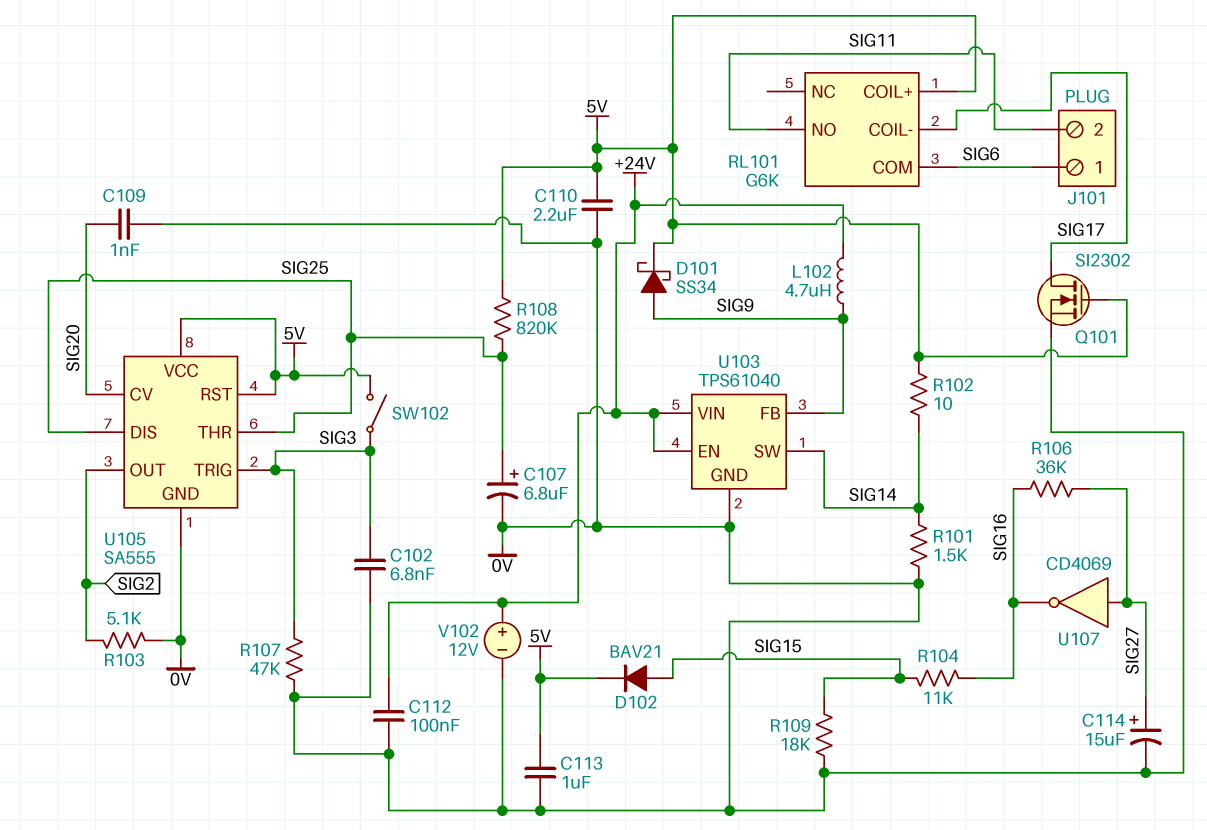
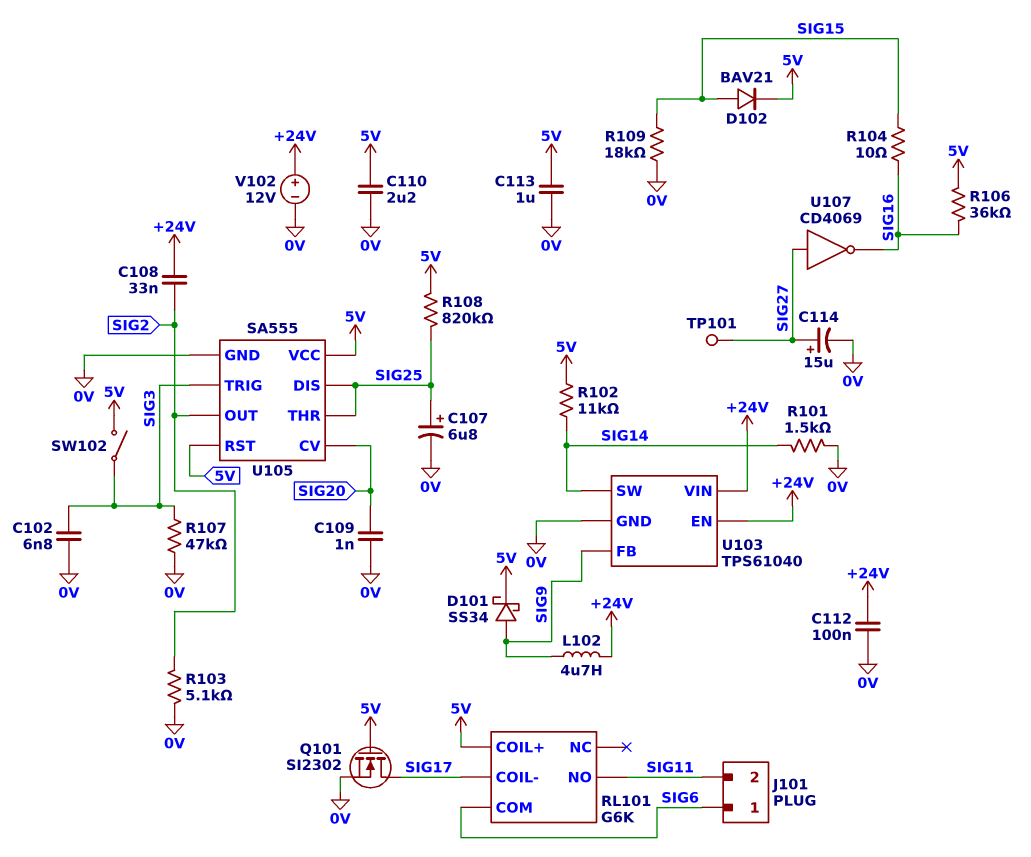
C108: none -> 33nF (+24V, SIG2)
R102: 10 (5V, SIG14) -> 11k (5V, SIG14)
R104: 11k (SIG15, SIG16) -> 10 (SIG15, SIG16)
R106: 36k (SIG16, SIG27) -> 36k (5V, SIG16)
TP101: none -> test point (SIG27)

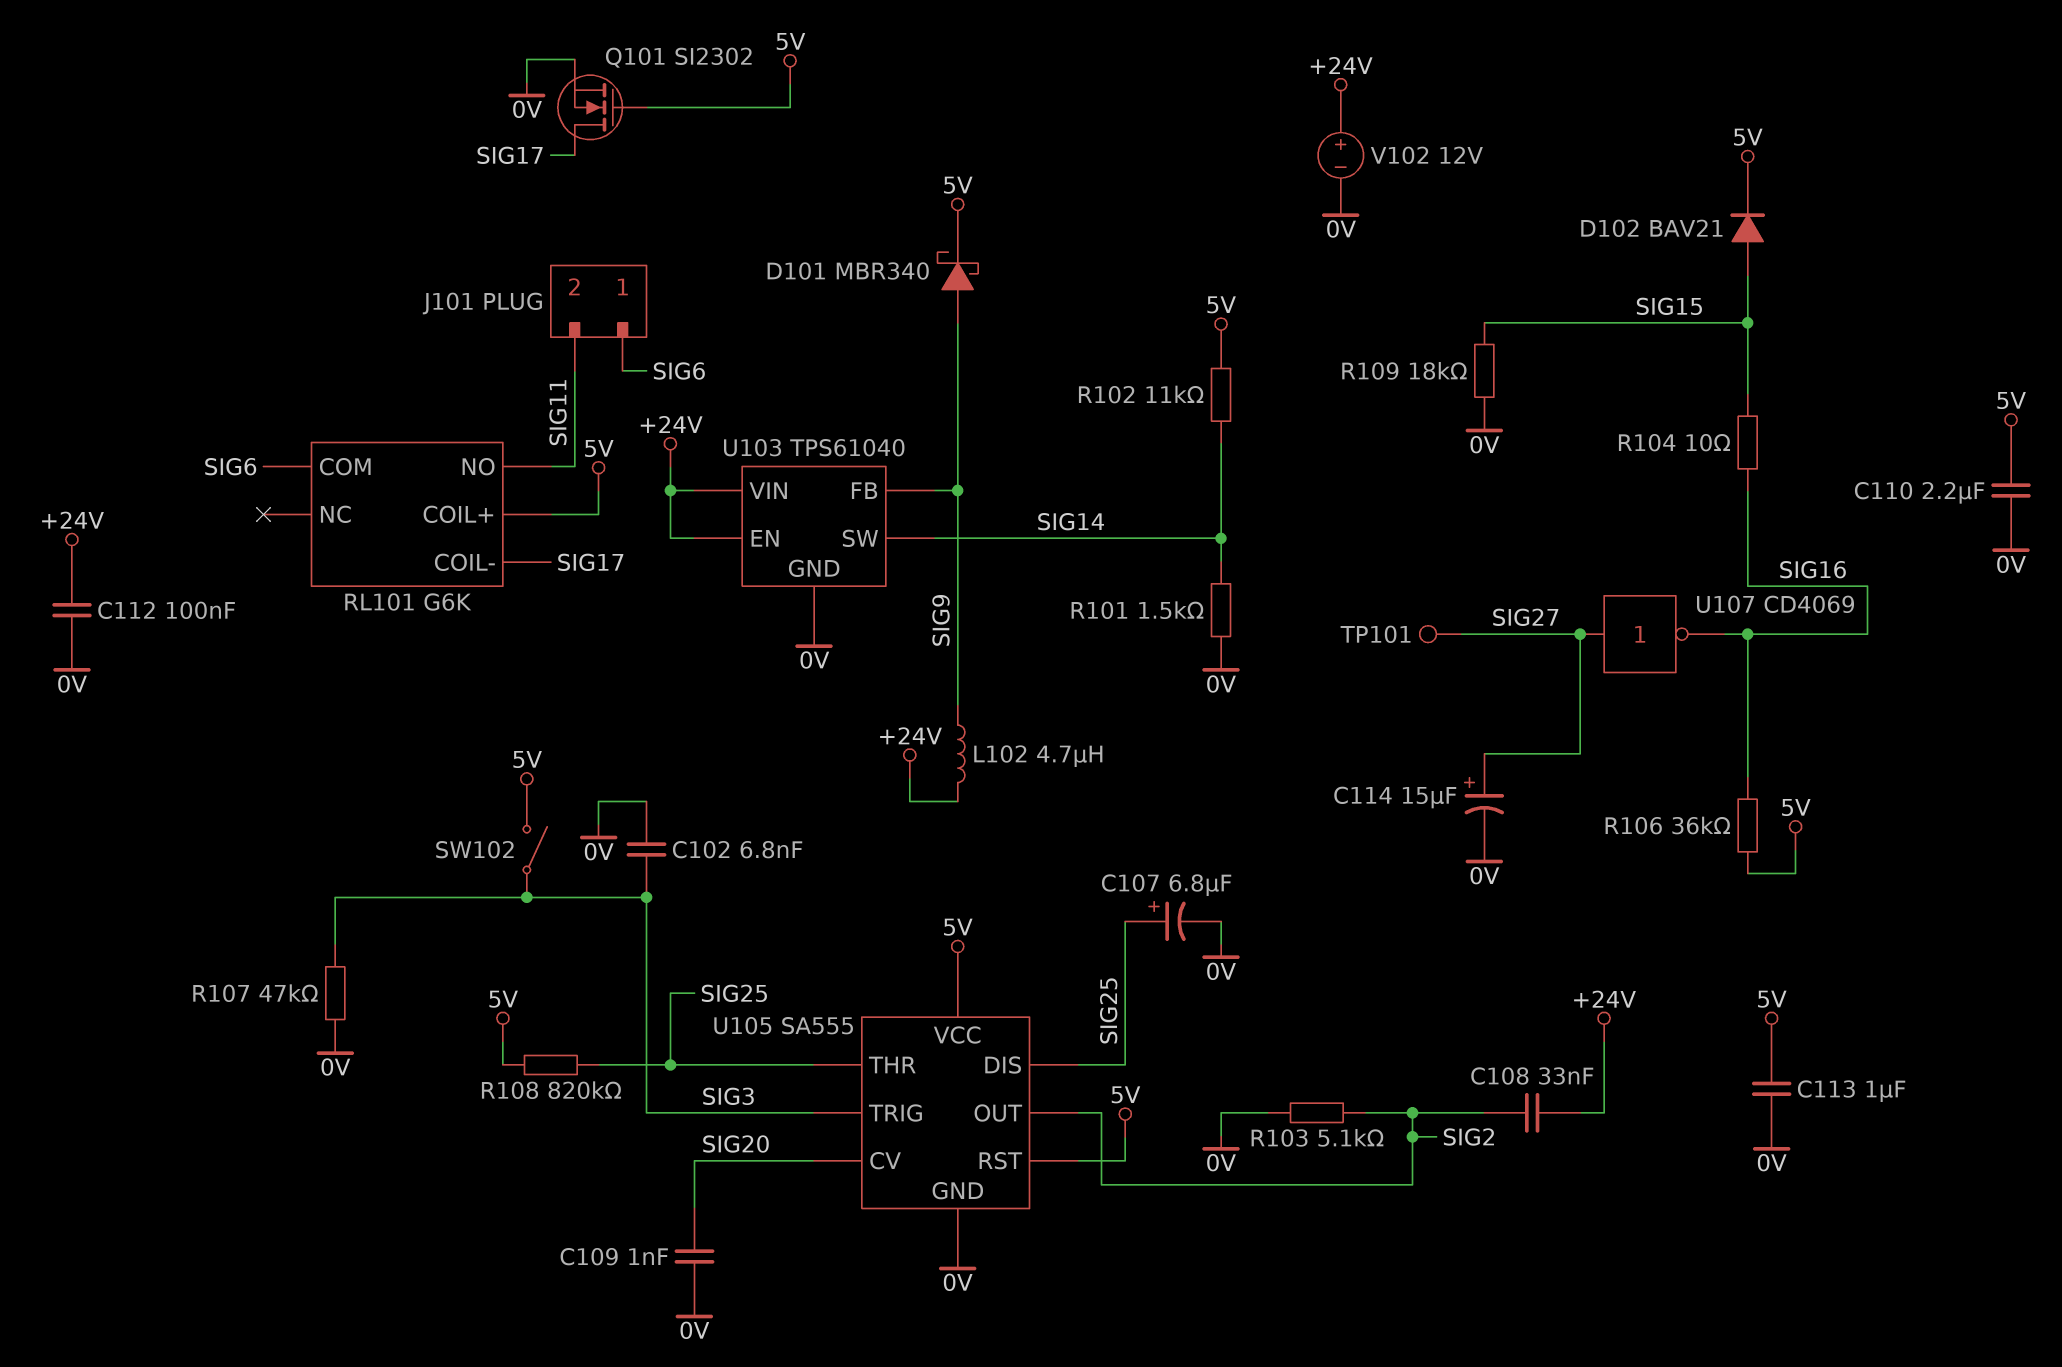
D101: schottky SS34 (A SIG9, K 5V) -> schottky MBR340 (A SIG9, K 5V)

